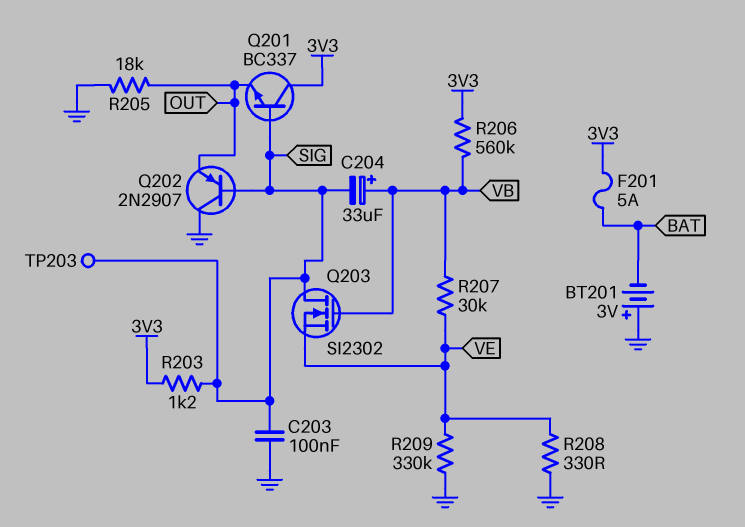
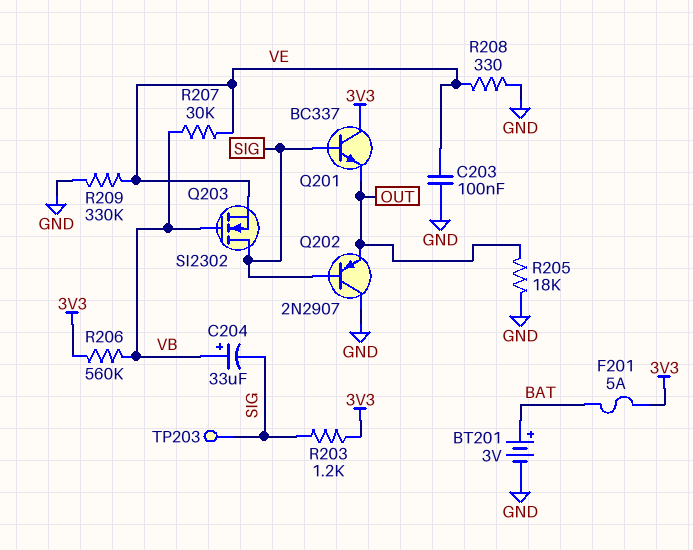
BT201: 3V (plus GND, minus BAT) -> 3V (plus BAT, minus GND)
C203: 100nF (GND, SIG) -> 100nF (GND, VE)

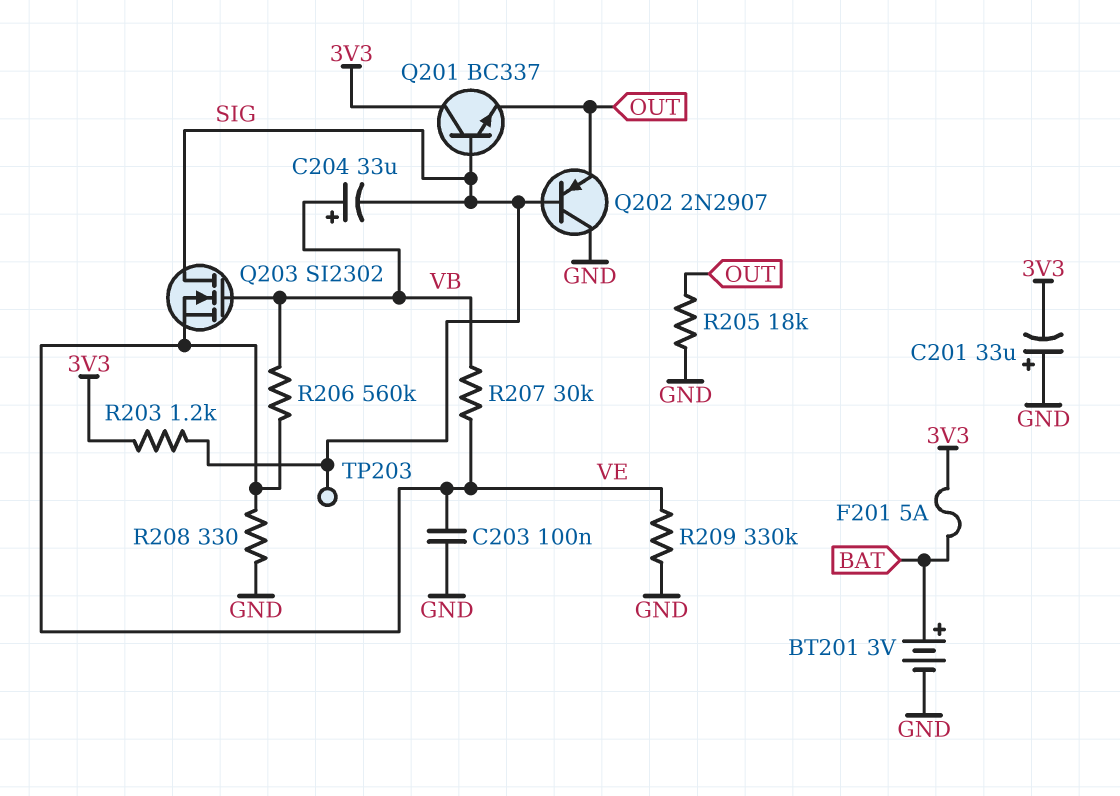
C201: none -> 33uF (plus GND, minus 3V3)
R206: 560k (3V3, VB) -> 560k (VB, VE)

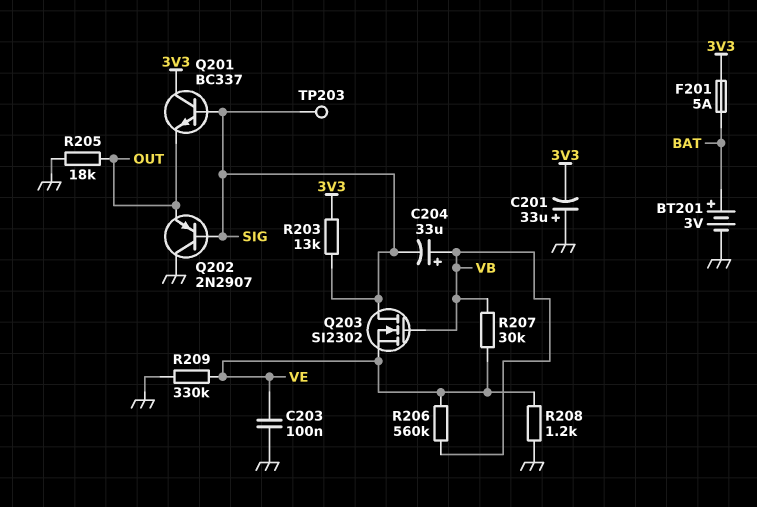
R203: 1.2k (3V3, SIG) -> 13k (3V3, SIG)
R208: 330 (GND, VE) -> 1.2k (GND, VE)

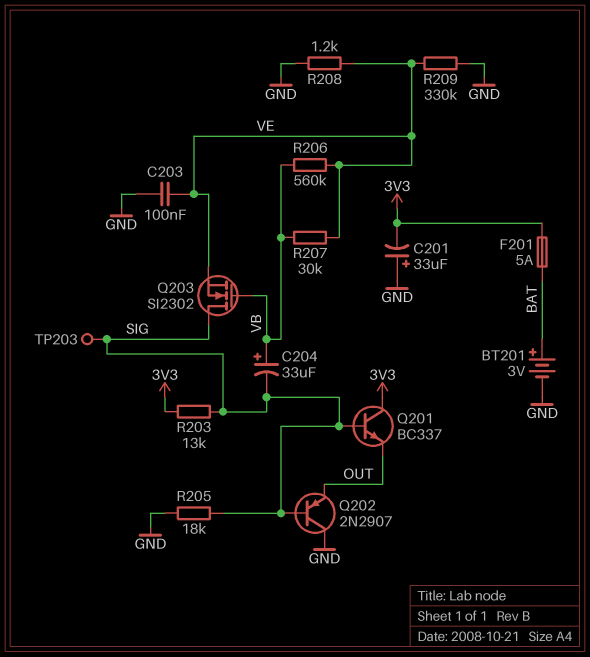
R205: 18k (GND, OUT) -> 18k (GND, SIG)

